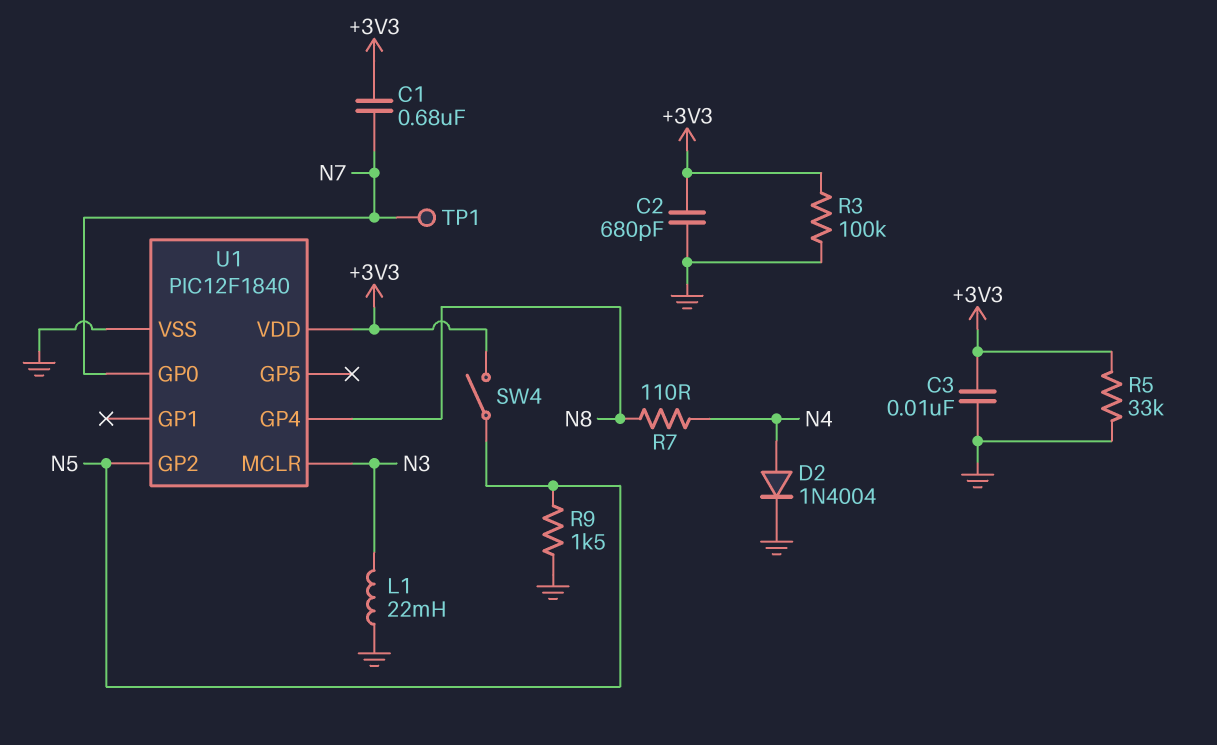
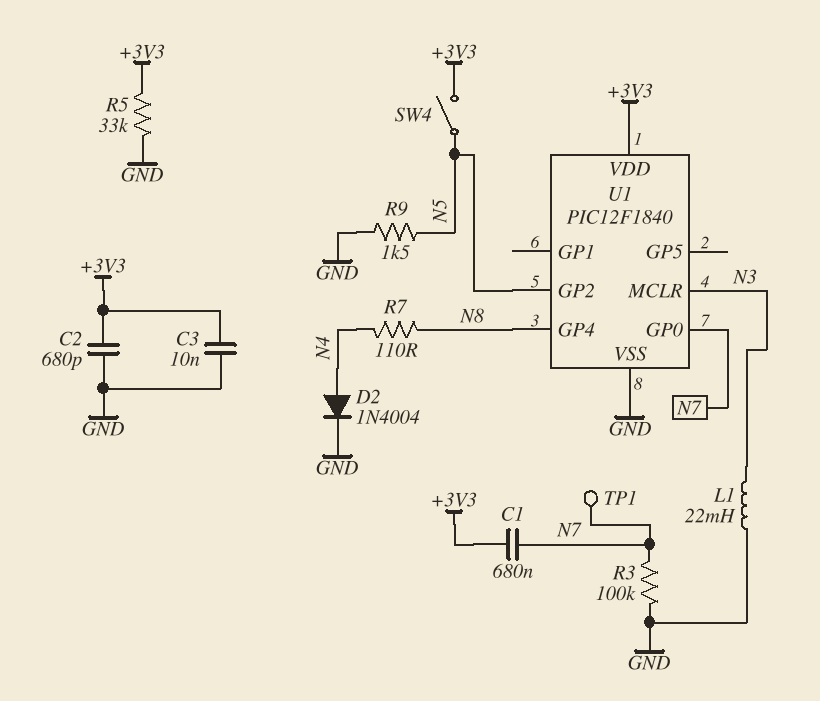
R3: 100k (+3V3, GND) -> 100k (GND, N7)

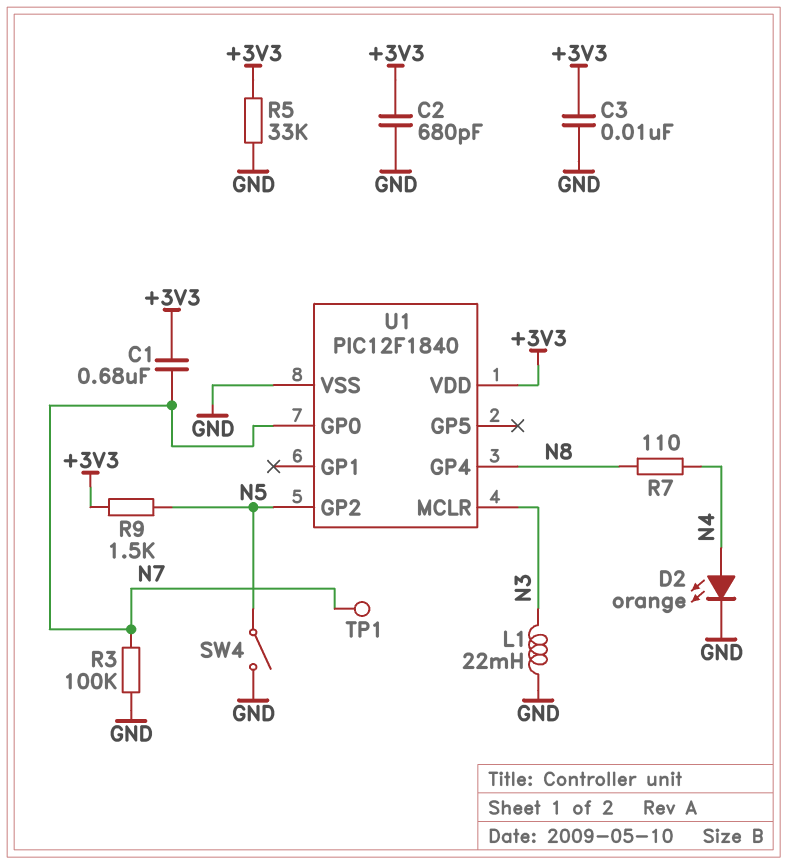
D2: diode 1N4004 (A N4, K GND) -> LED orange (A N4, K GND)
R9: 1.5k (GND, N5) -> 1.5k (+3V3, N5)
SW4: switch (+3V3, N5) -> switch (GND, N5)

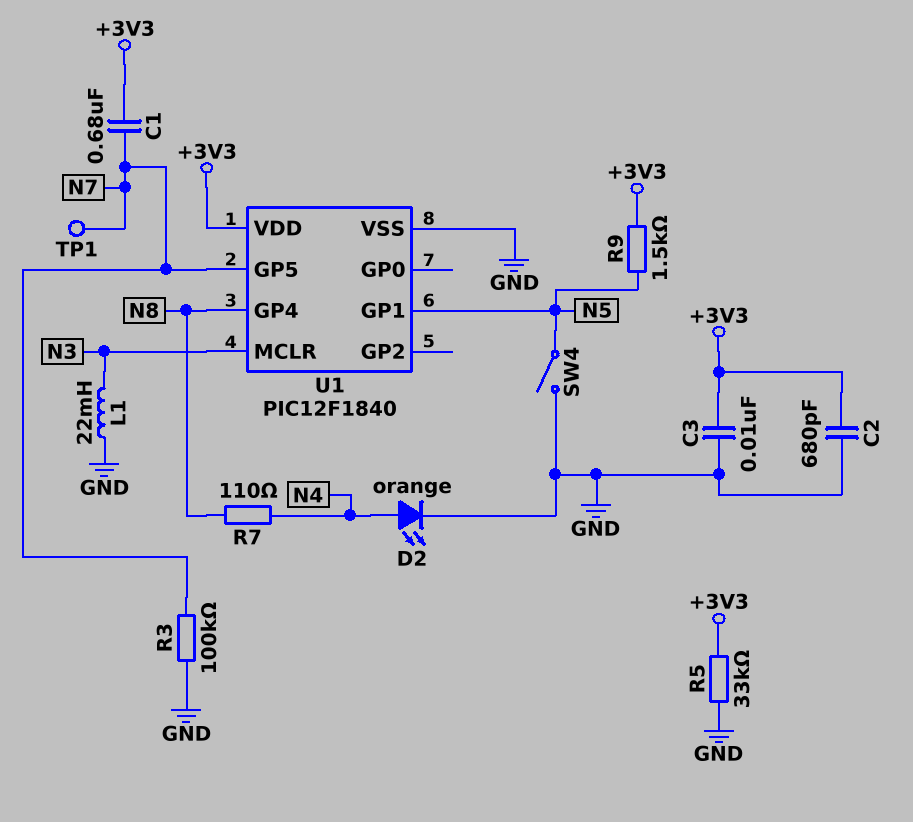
U1 pin GP0: N7 -> none
U1 pin GP1: none -> N5
U1 pin GP2: N5 -> none
U1 pin GP5: none -> N7

